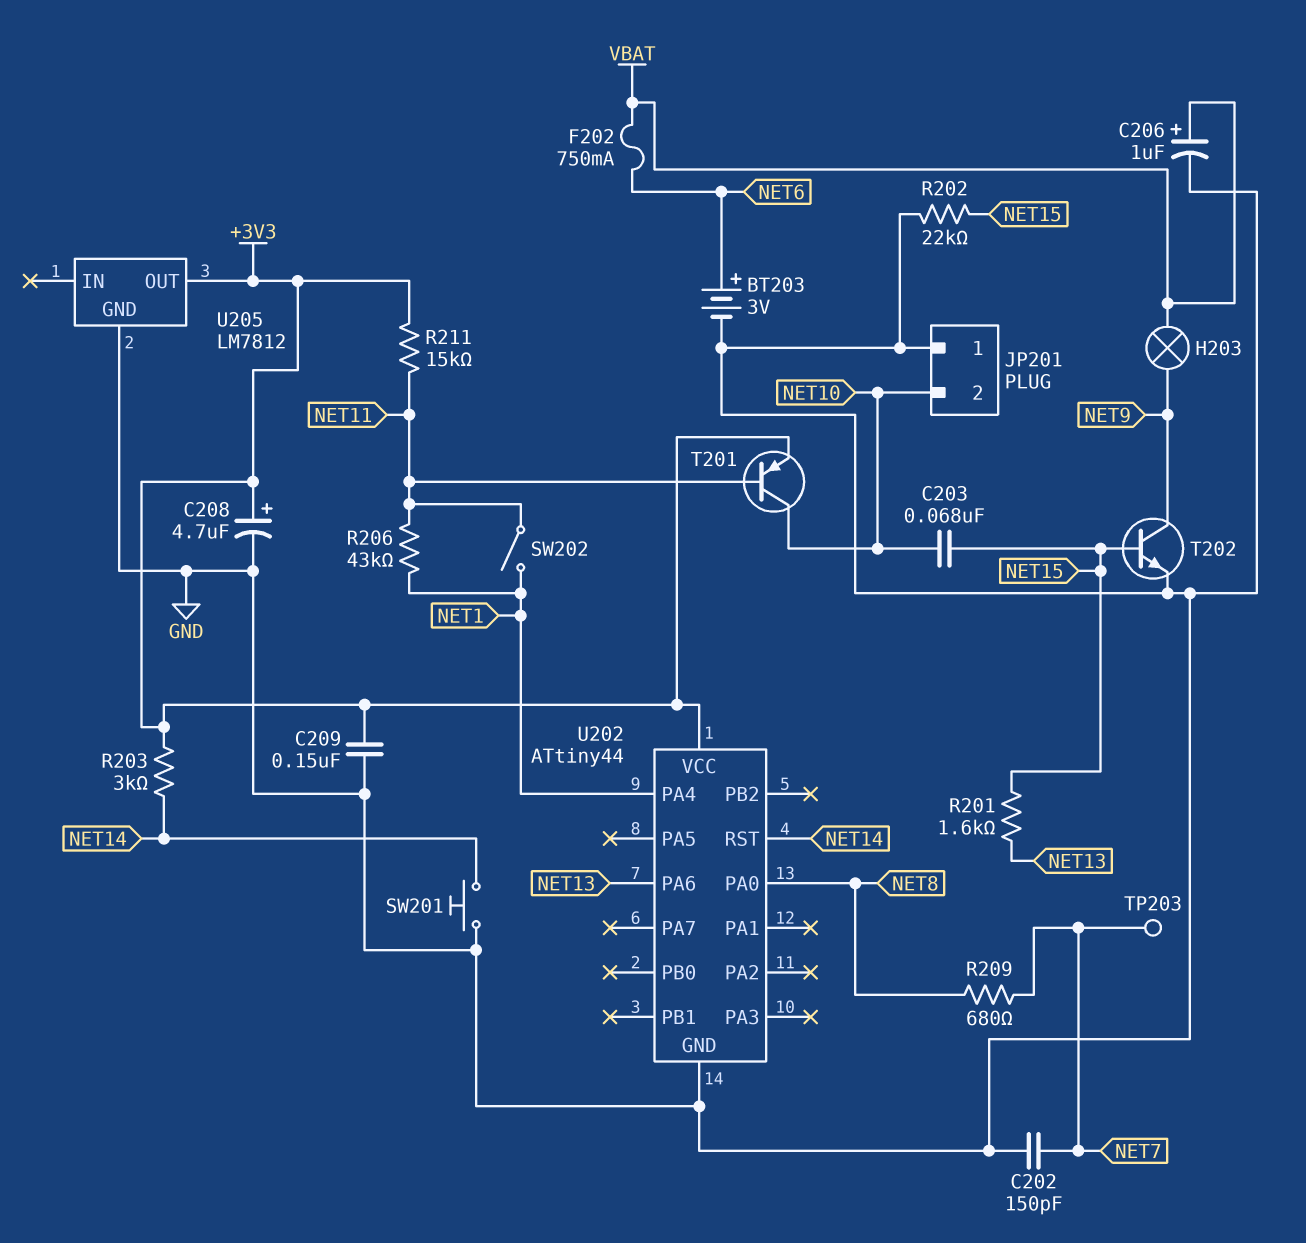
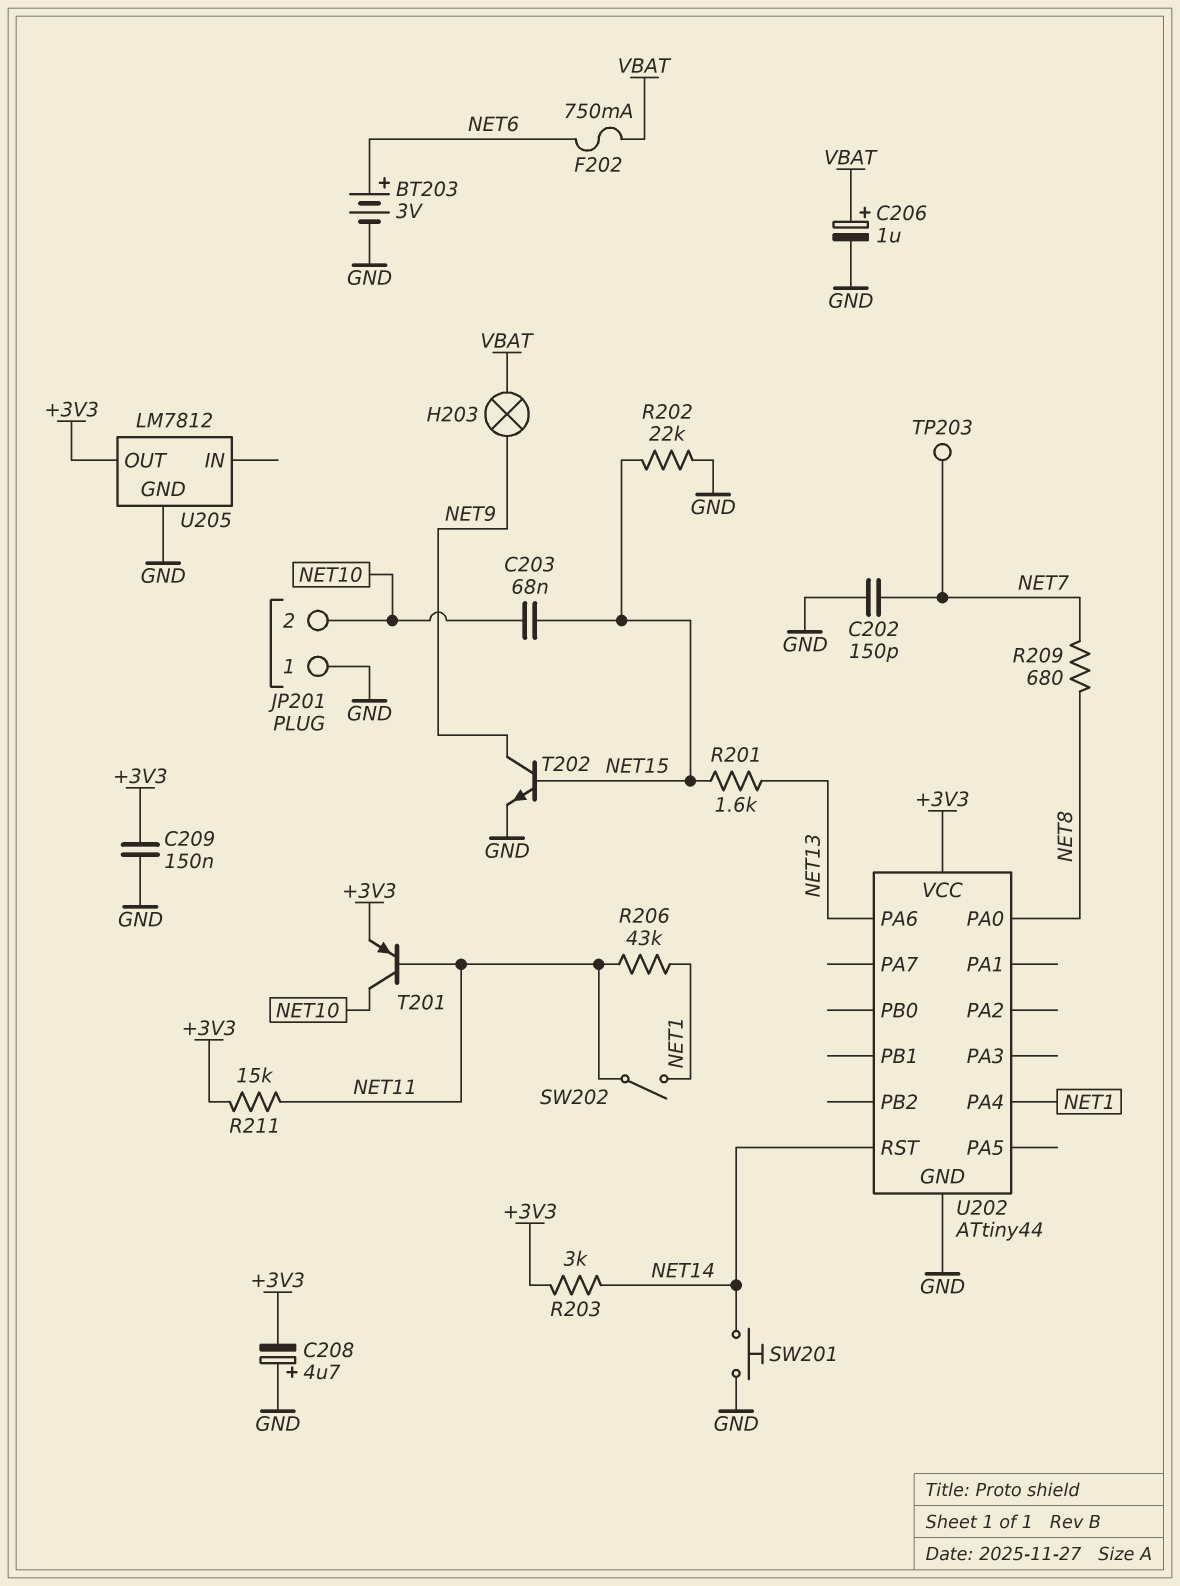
C208: 4.7uF (plus +3V3, minus GND) -> 4.7uF (plus GND, minus +3V3)

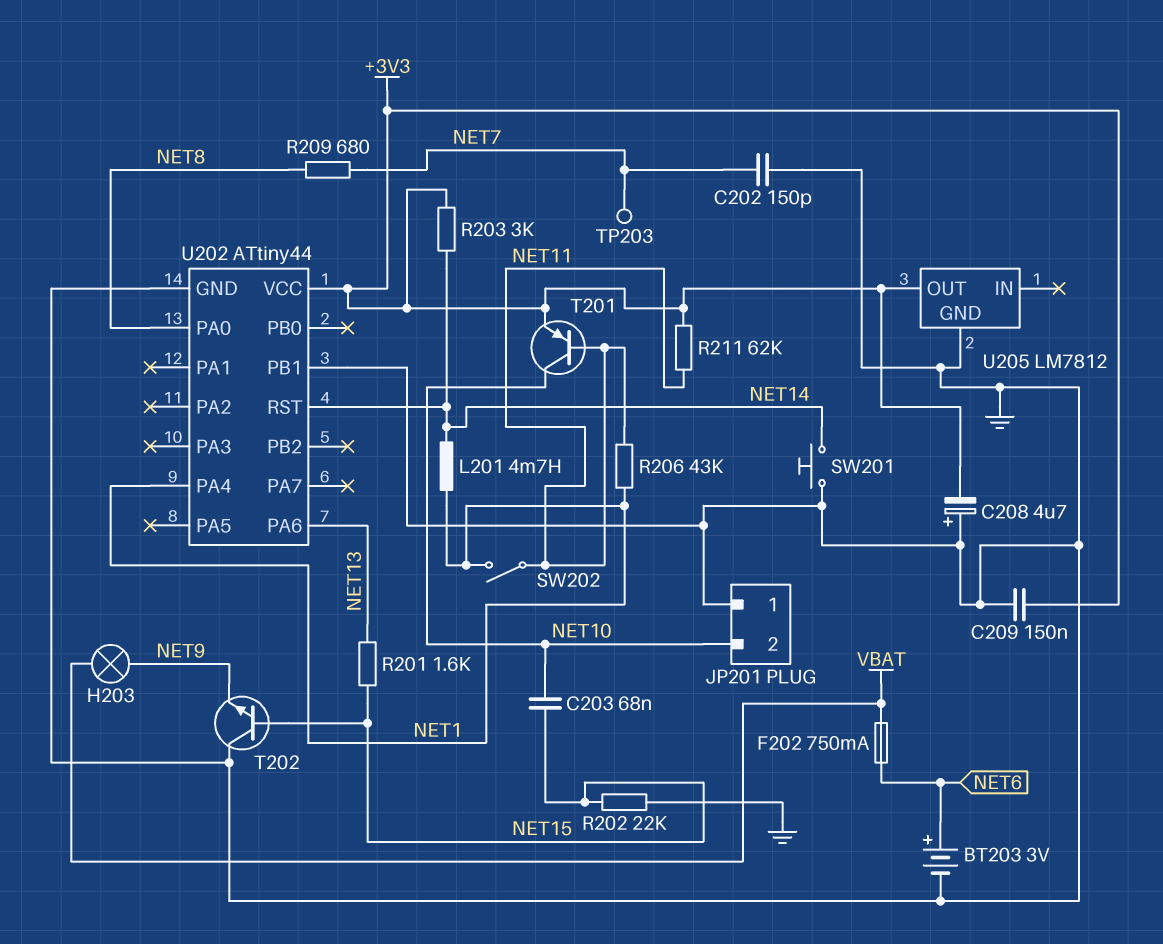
C206: 1uF (plus VBAT, minus GND) -> none
L201: none -> 4.7mH (NET1, NET14)
R211: 15k (+3V3, NET11) -> 62k (+3V3, NET11)
T202: NPN (B NET15, C NET9, E GND) -> NPN (B NET15, C GND, E NET9)
U202 pin PB1: none -> GND

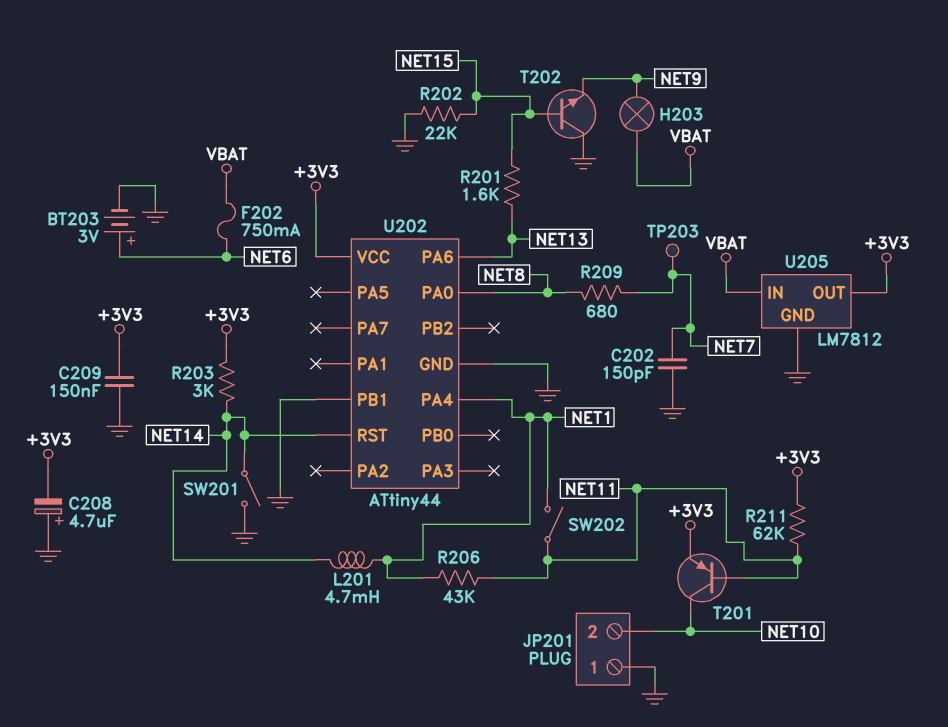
C203: 68nF (NET10, NET15) -> none
SW201: button (GND, NET14) -> switch (GND, NET14)
U205 pin IN: none -> VBAT

